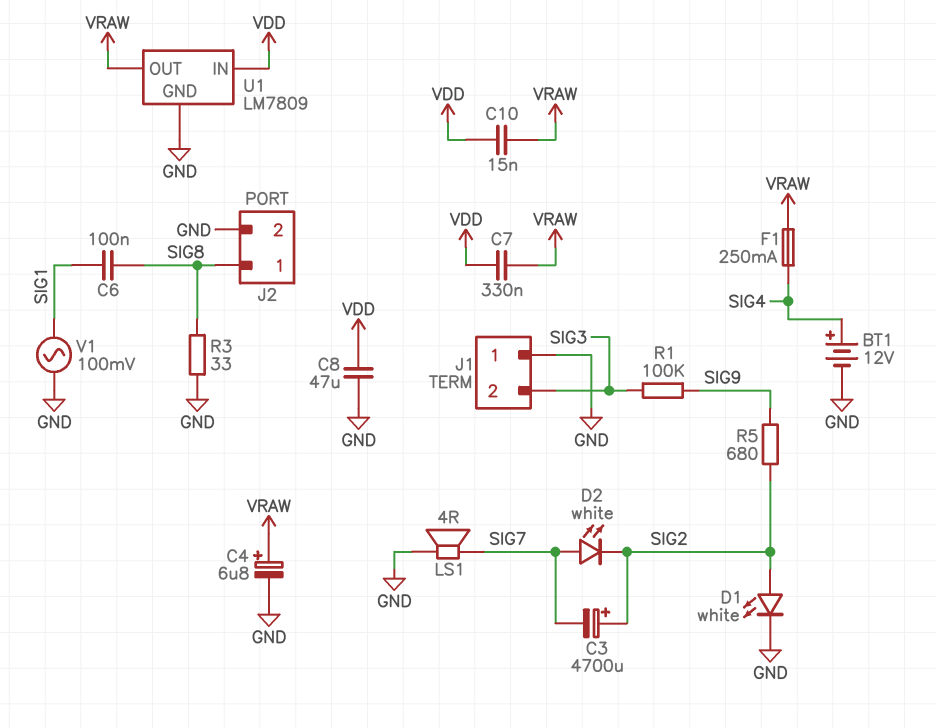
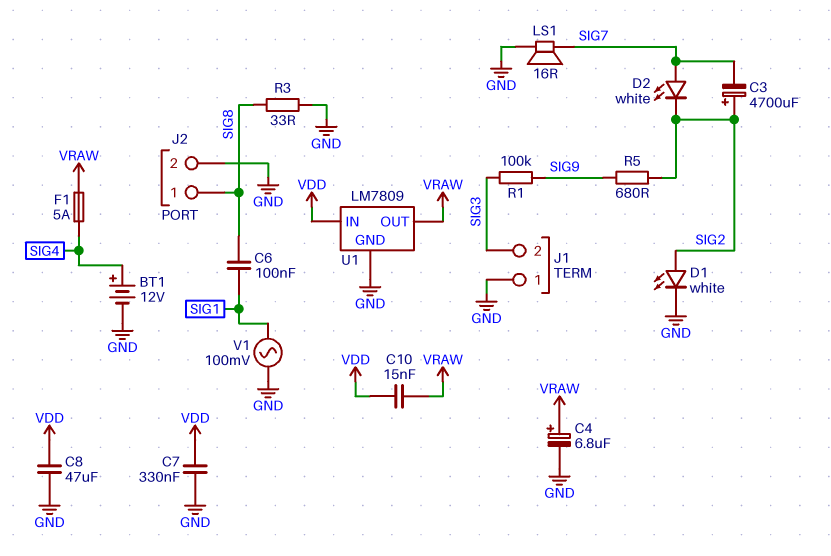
C7: 330nF (VDD, VRAW) -> 330nF (GND, VDD)
F1: 250mA (SIG4, VRAW) -> 5A (SIG4, VRAW)
LS1: speaker 4R (GND, SIG7) -> speaker 16R (GND, SIG7)

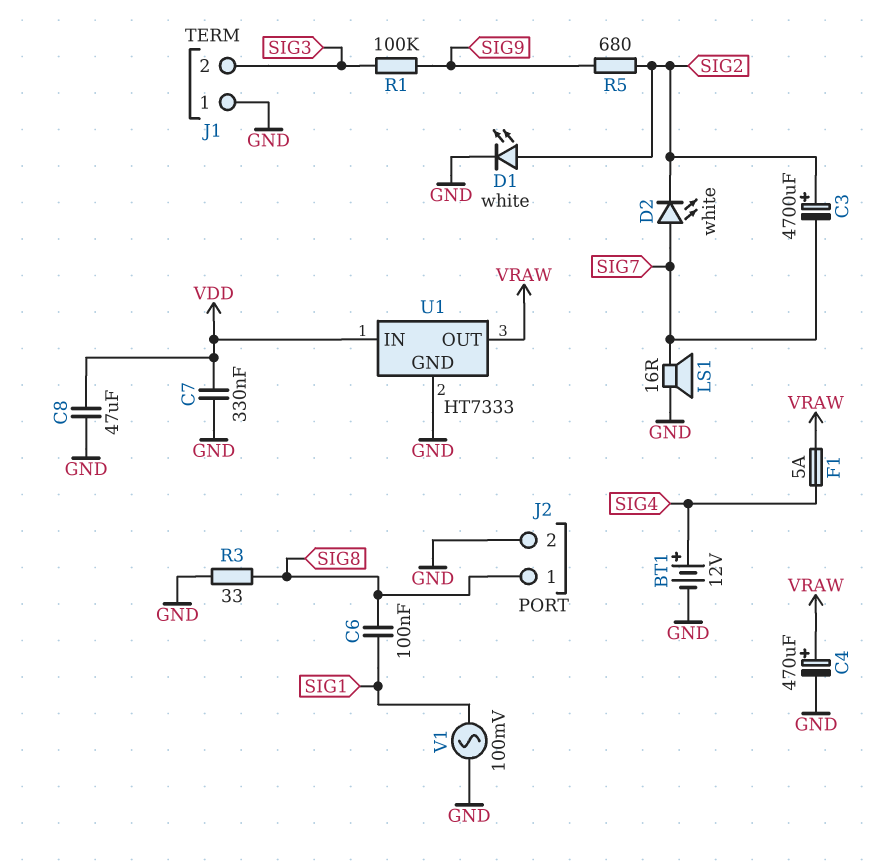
C4: 6.8uF (plus VRAW, minus GND) -> 470uF (plus VRAW, minus GND)
C10: 15nF (VDD, VRAW) -> none
U1: LM7809 -> HT7333

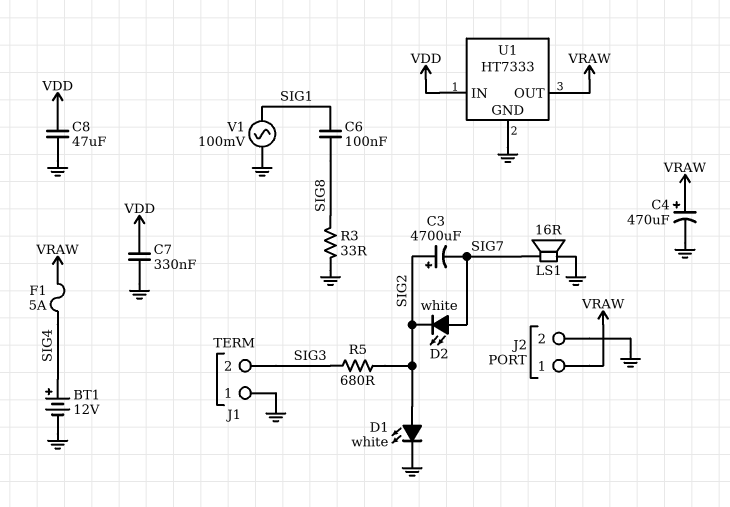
J2 pin 1: SIG8 -> VRAW
R1: 100k (SIG3, SIG9) -> none
R5: 680 (SIG2, SIG9) -> 680 (SIG2, SIG3)

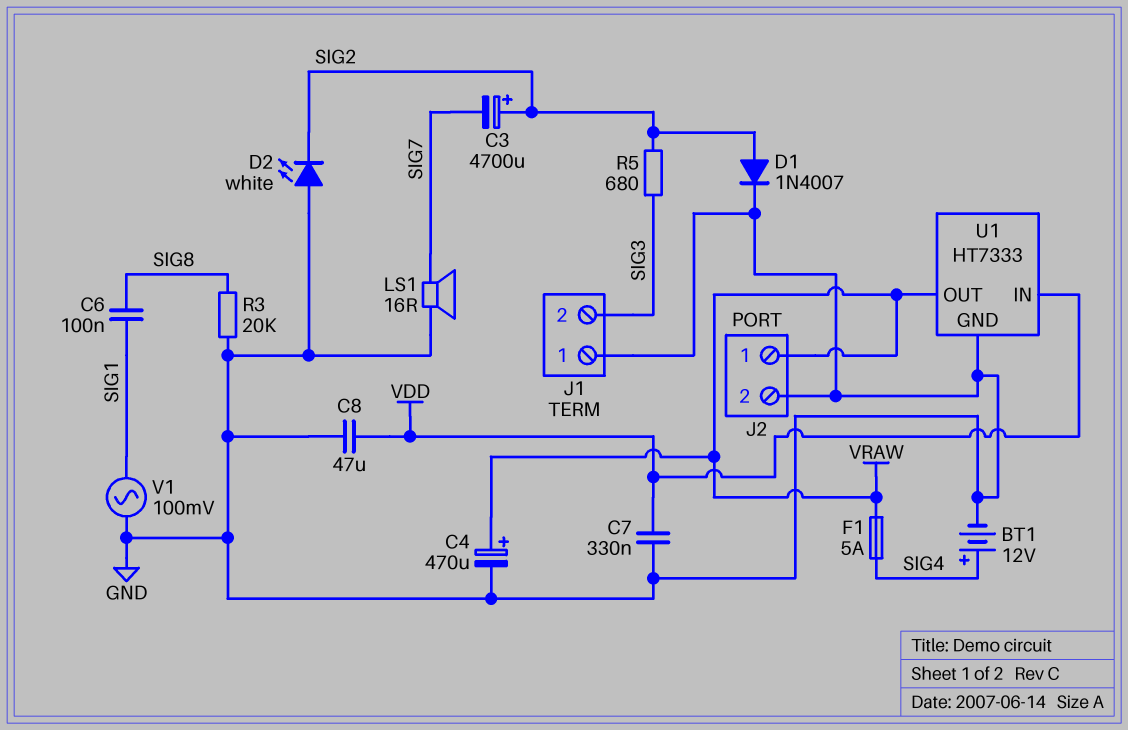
D1: LED white (A SIG2, K GND) -> diode 1N4007 (A SIG2, K GND)
D2: LED white (A SIG7, K SIG2) -> LED white (A GND, K SIG2)
R3: 33 (GND, SIG8) -> 20k (GND, SIG8)

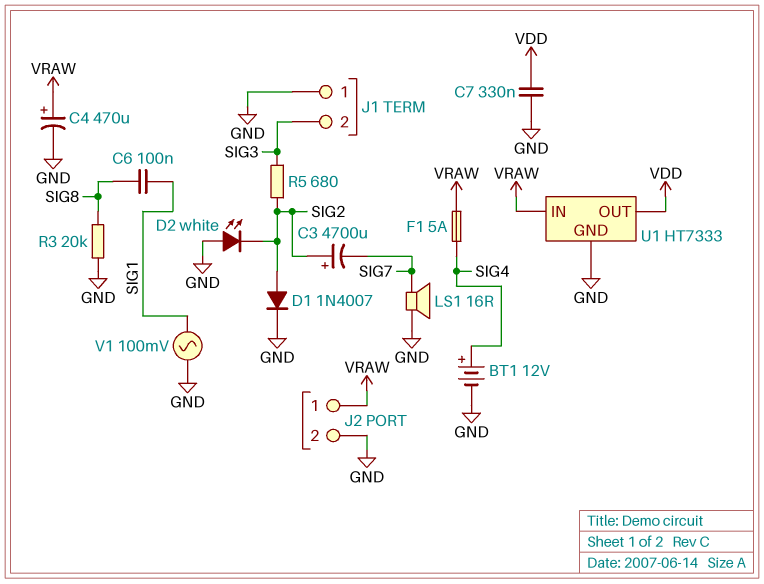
C8: 47uF (GND, VDD) -> none
U1 pin IN: VDD -> VRAW
U1 pin OUT: VRAW -> VDD

